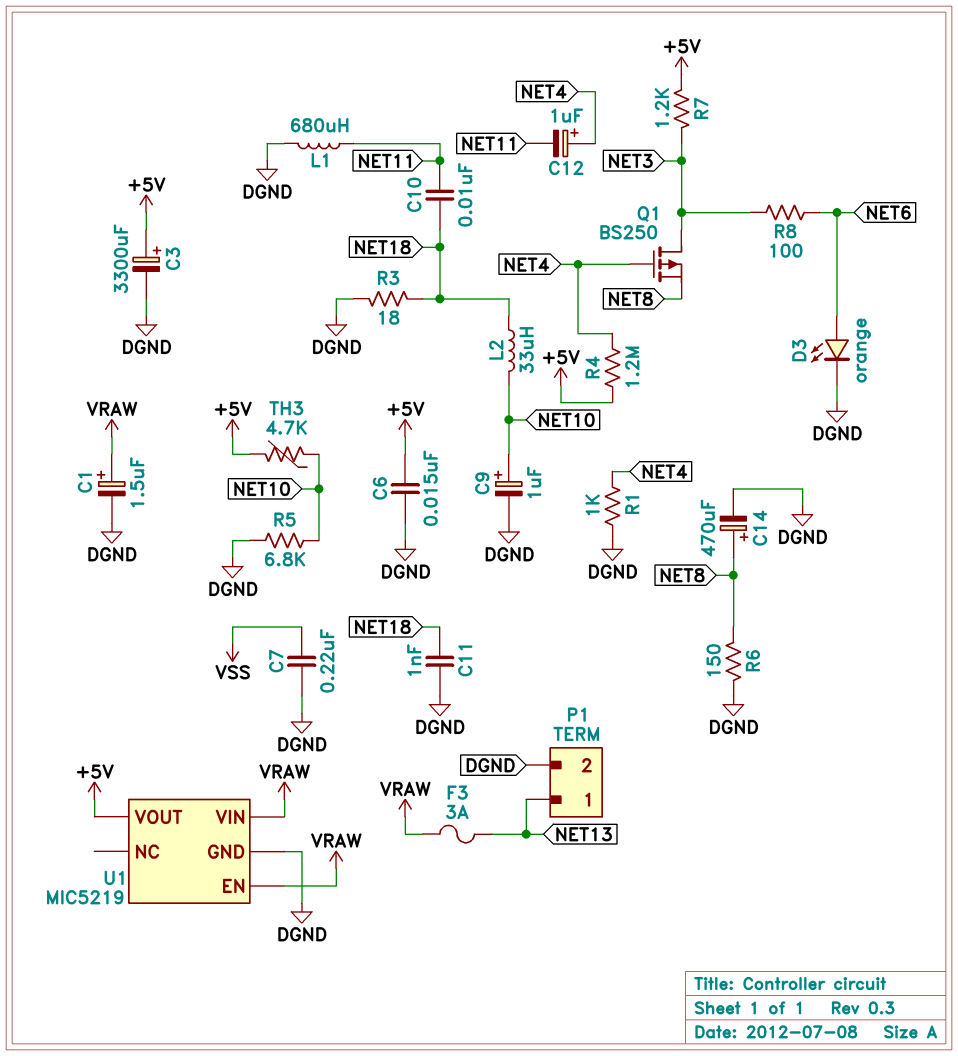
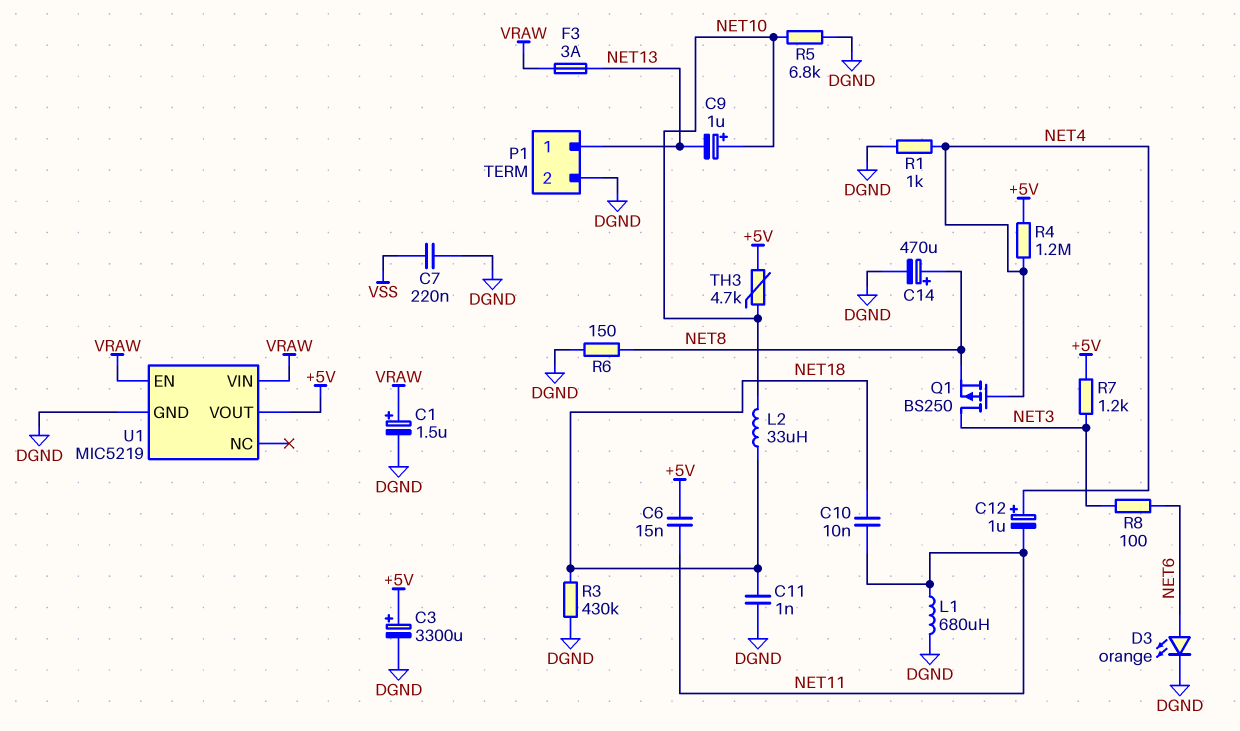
C6: 15nF (+5V, DGND) -> 15nF (+5V, NET11)
C9: 1uF (plus NET10, minus DGND) -> 1uF (plus NET10, minus NET13)
R3: 18 (DGND, NET18) -> 430k (DGND, NET18)

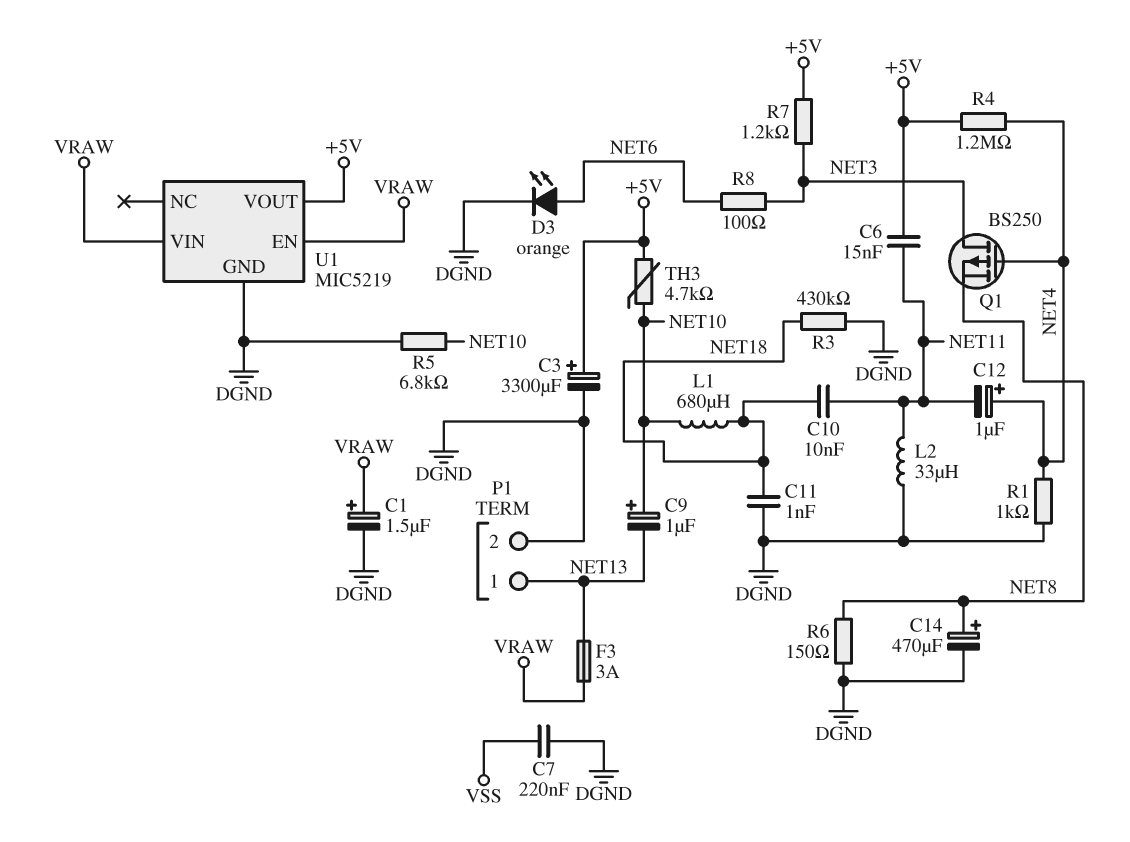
L1: 680uH (DGND, NET11) -> 680uH (NET10, NET18)
L2: 33uH (NET10, NET18) -> 33uH (DGND, NET11)

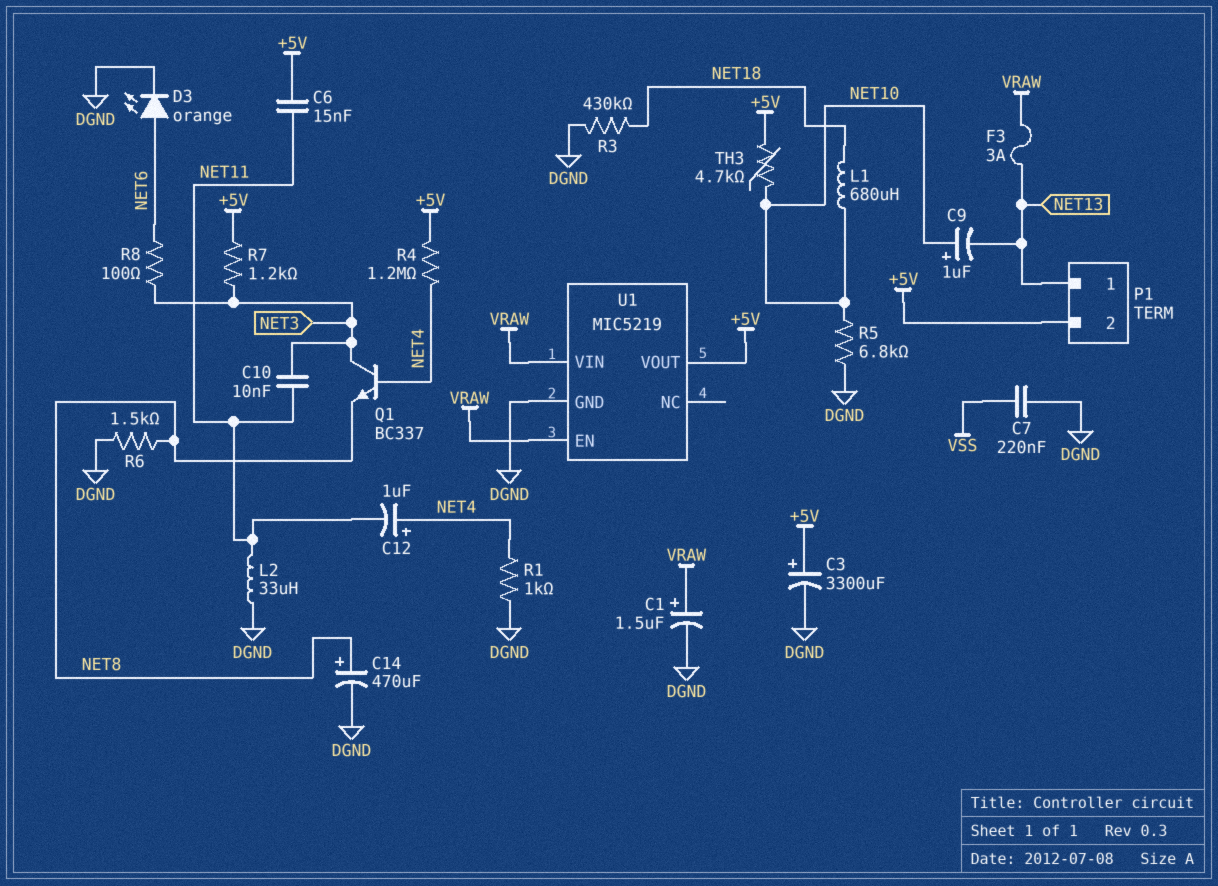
C10: 10nF (NET11, NET18) -> 10nF (NET3, NET11)
C11: 1nF (DGND, NET18) -> none
P1 pin 2: DGND -> +5V
Q1: PMOS BS250 (G NET4, D NET3, S NET8) -> NPN BC337 (B NET4, C NET3, E NET8)
R6: 150 (DGND, NET8) -> 1.5k (DGND, NET8)

